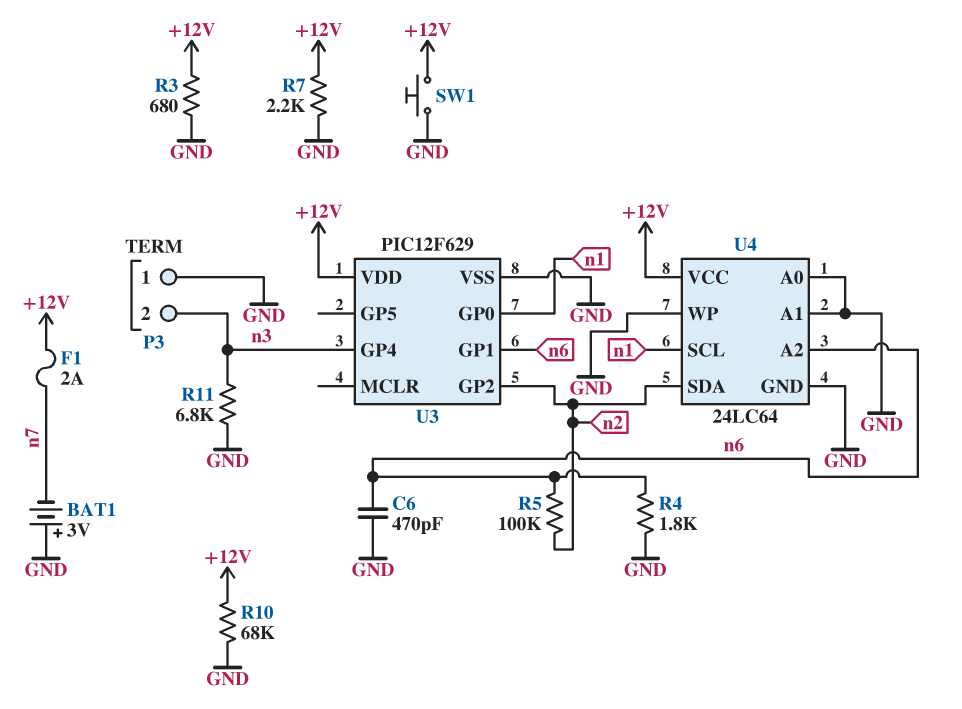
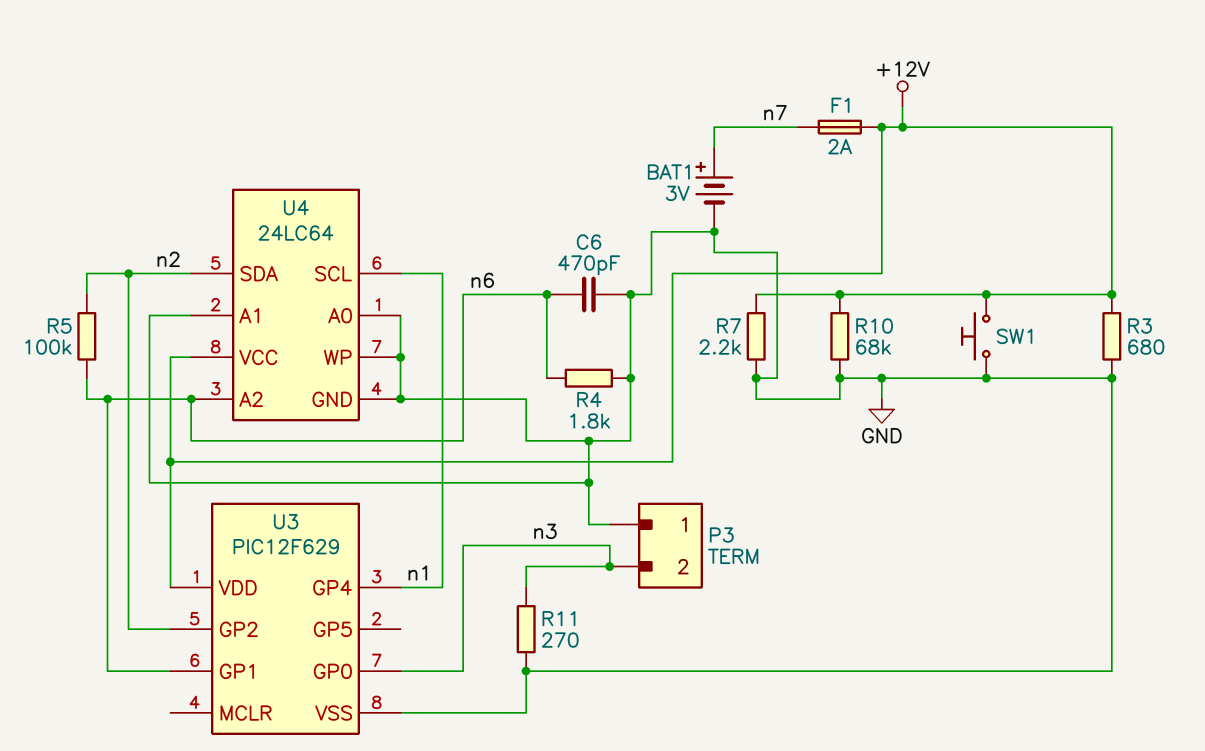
BAT1: 3V (plus GND, minus n7) -> 3V (plus n7, minus GND)
R11: 6.8k (GND, n3) -> 270 (GND, n3)
U3 pin GP0: n1 -> n3
U3 pin GP4: n3 -> n1

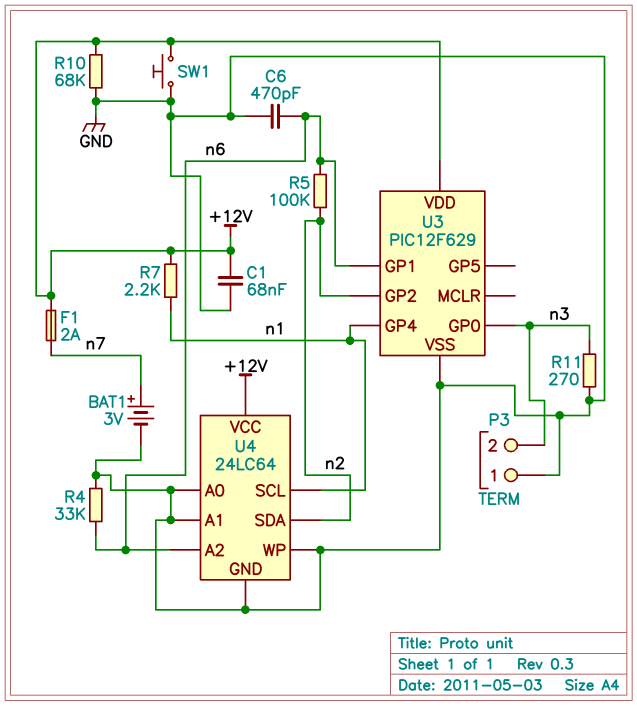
C1: none -> 68nF (+12V, GND)
R3: 680 (+12V, GND) -> none
R4: 1.8k (GND, n6) -> 33k (GND, n6)
R7: 2.2k (+12V, GND) -> 2.2k (+12V, n1)

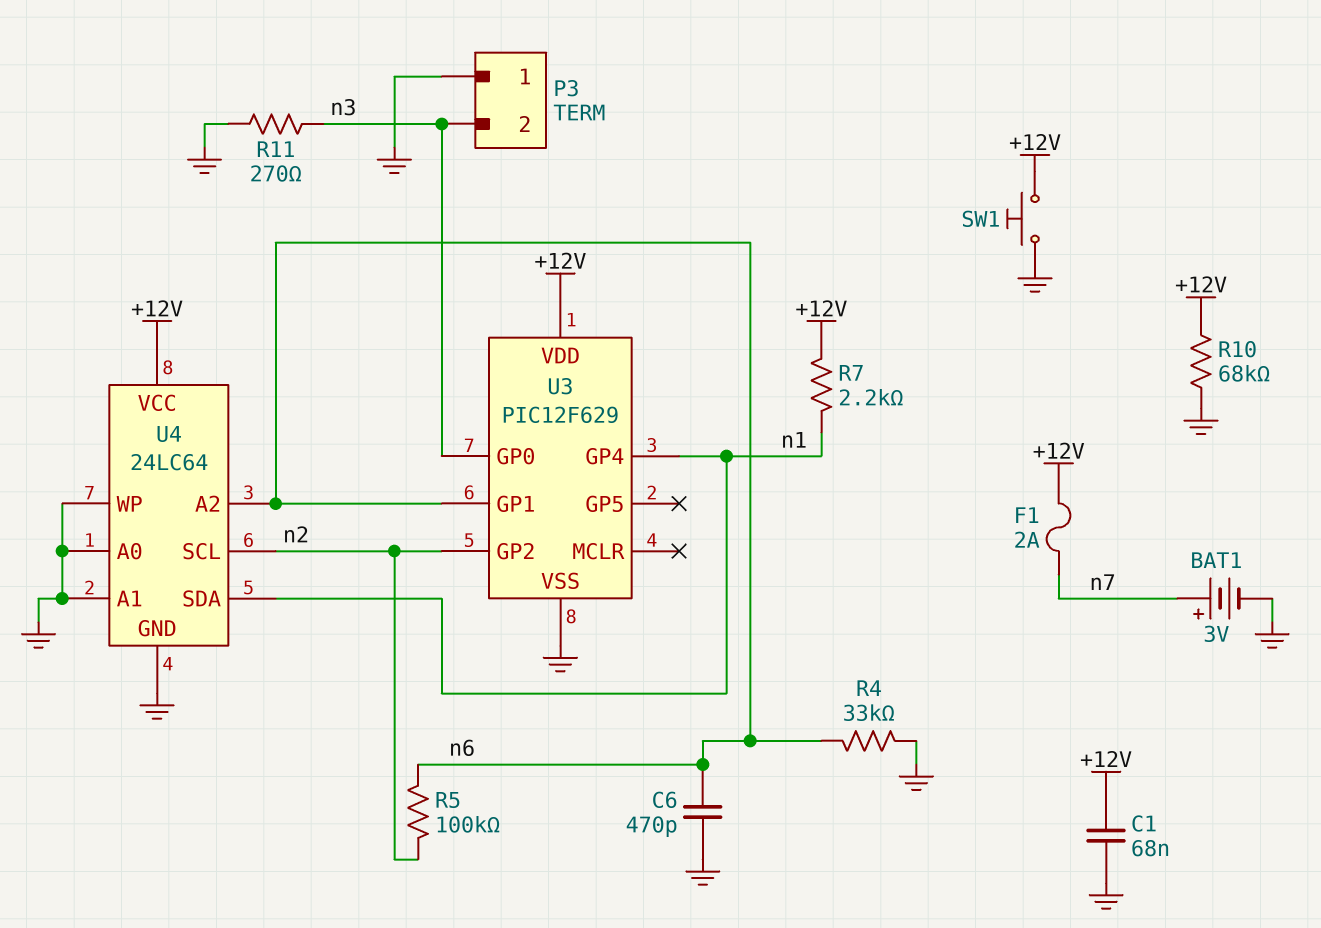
U4 pin SCL: n1 -> n2
U4 pin SDA: n2 -> n1

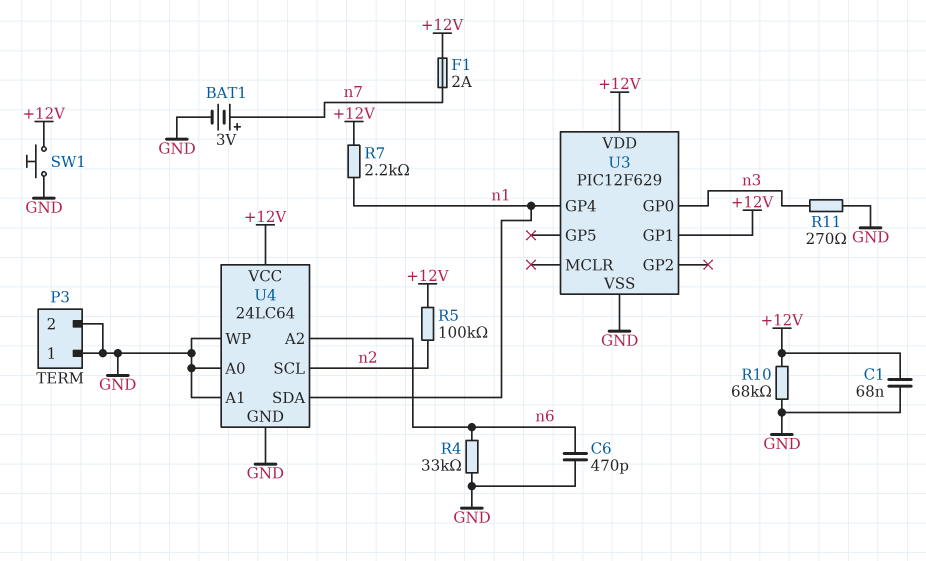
P3 pin 2: n3 -> GND
R5: 100k (n2, n6) -> 100k (+12V, n2)
U3 pin GP1: n6 -> +12V
U3 pin GP2: n2 -> none

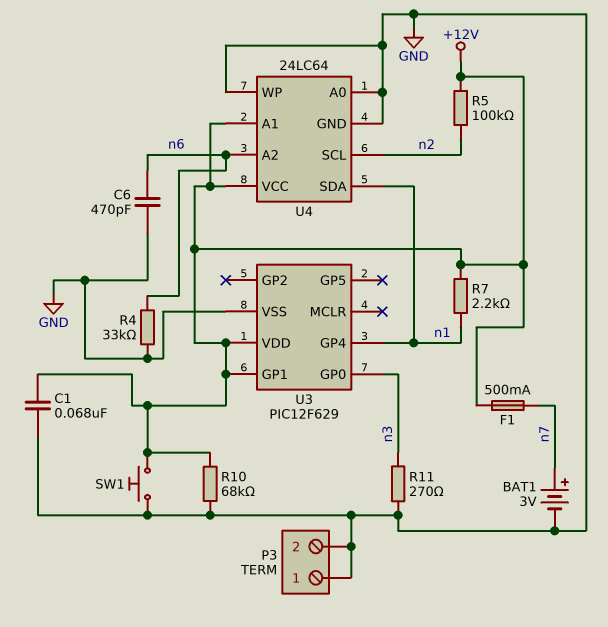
F1: 2A (+12V, n7) -> 500mA (+12V, n7)
U4 pin A1: GND -> +12V

